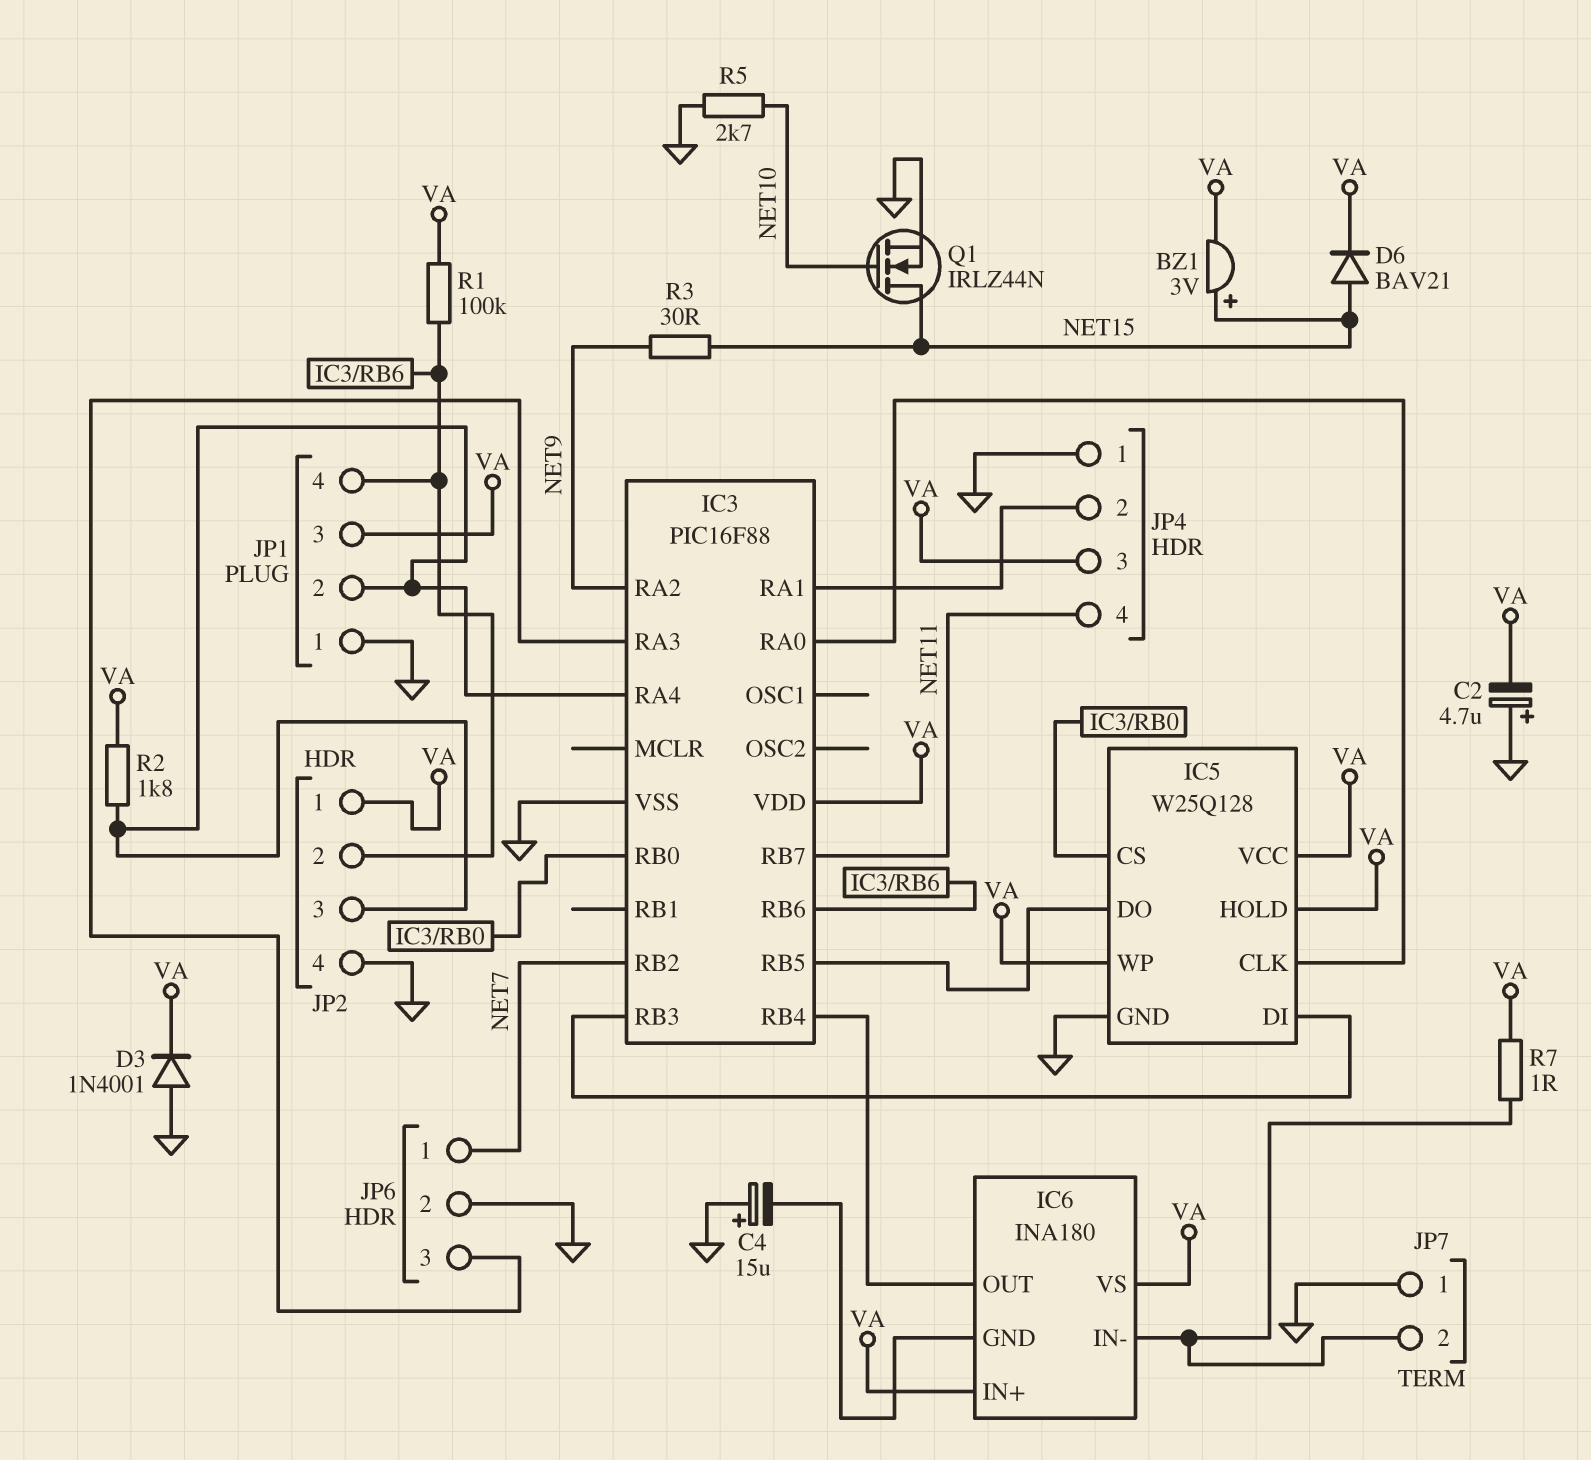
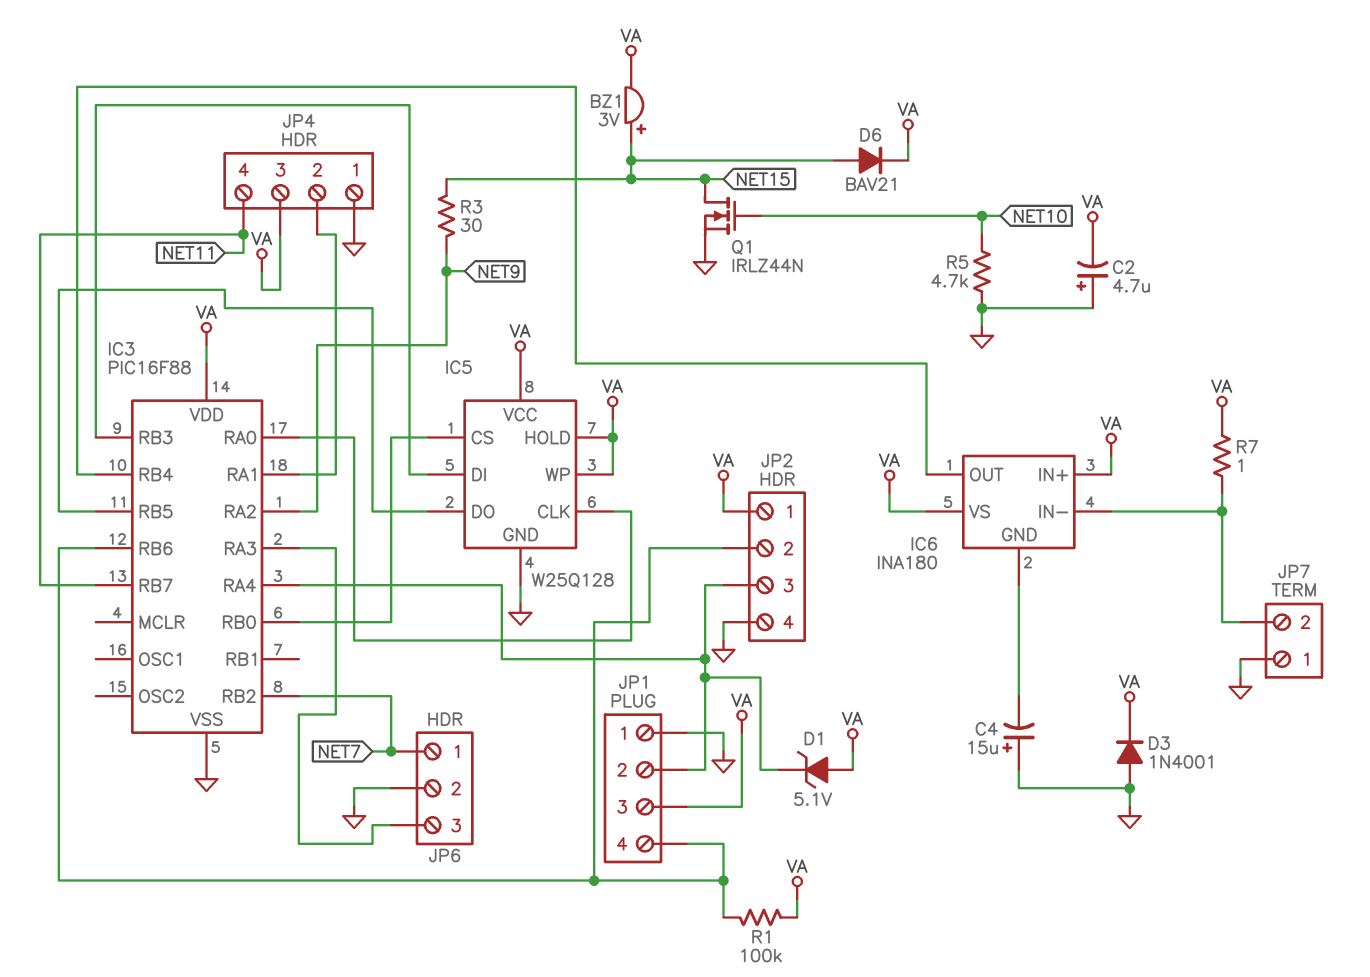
D1: none -> zener 5.1V (A VA, K IC3/RA4)
R2: 1.8k (IC3/RA4, VA) -> none
R5: 2.7k (GND, NET10) -> 4.7k (GND, NET10)

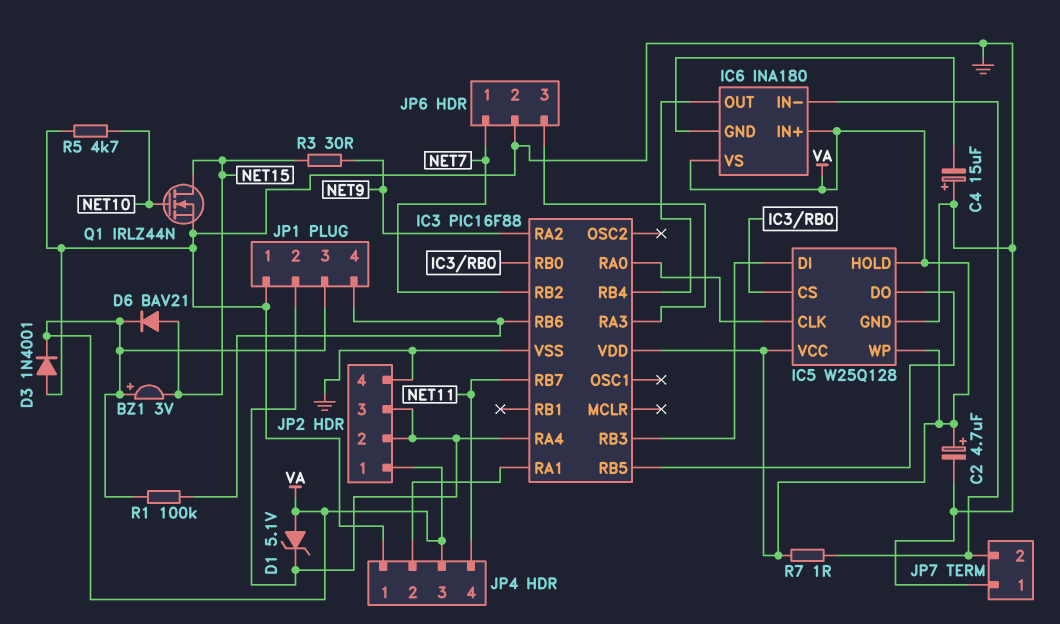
BZ1: buzzer 3V (plus NET15, minus VA) -> buzzer 3V (plus VA, minus NET15)
C2: 4.7uF (plus GND, minus VA) -> 4.7uF (plus VA, minus GND)
JP2 pin 2: IC3/RB6 -> IC3/RA4

